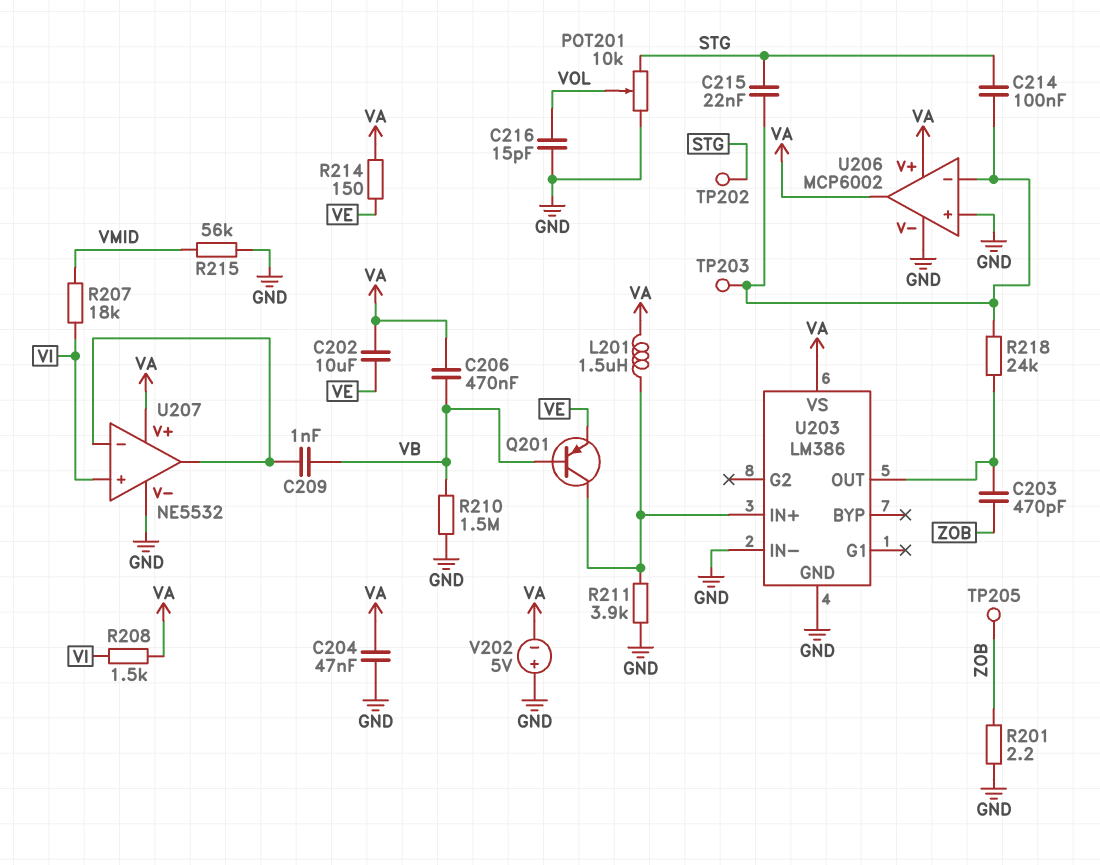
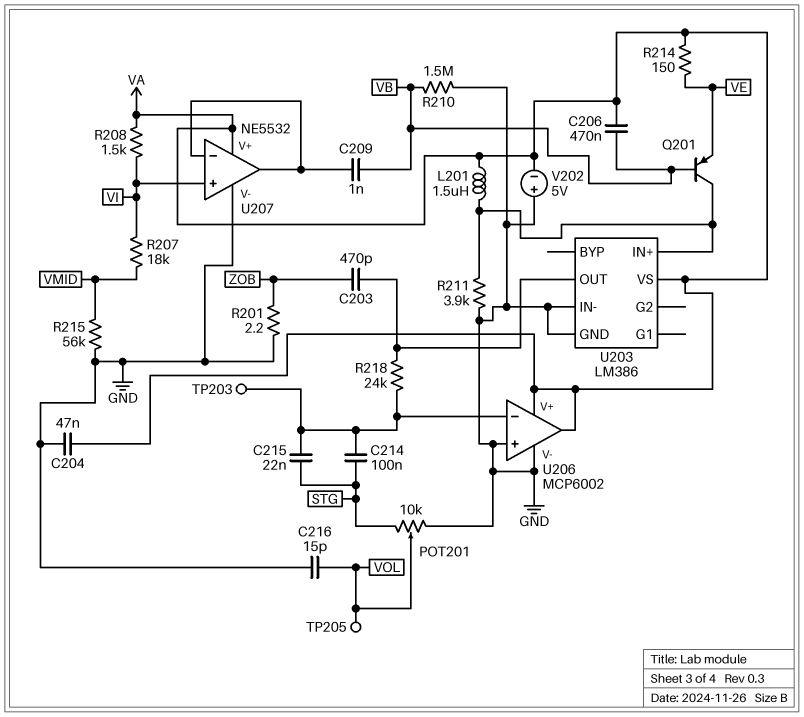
C202: 10uF (VA, VE) -> none
TP202: test point (STG) -> none
TP205: test point (ZOB) -> test point (VOL)

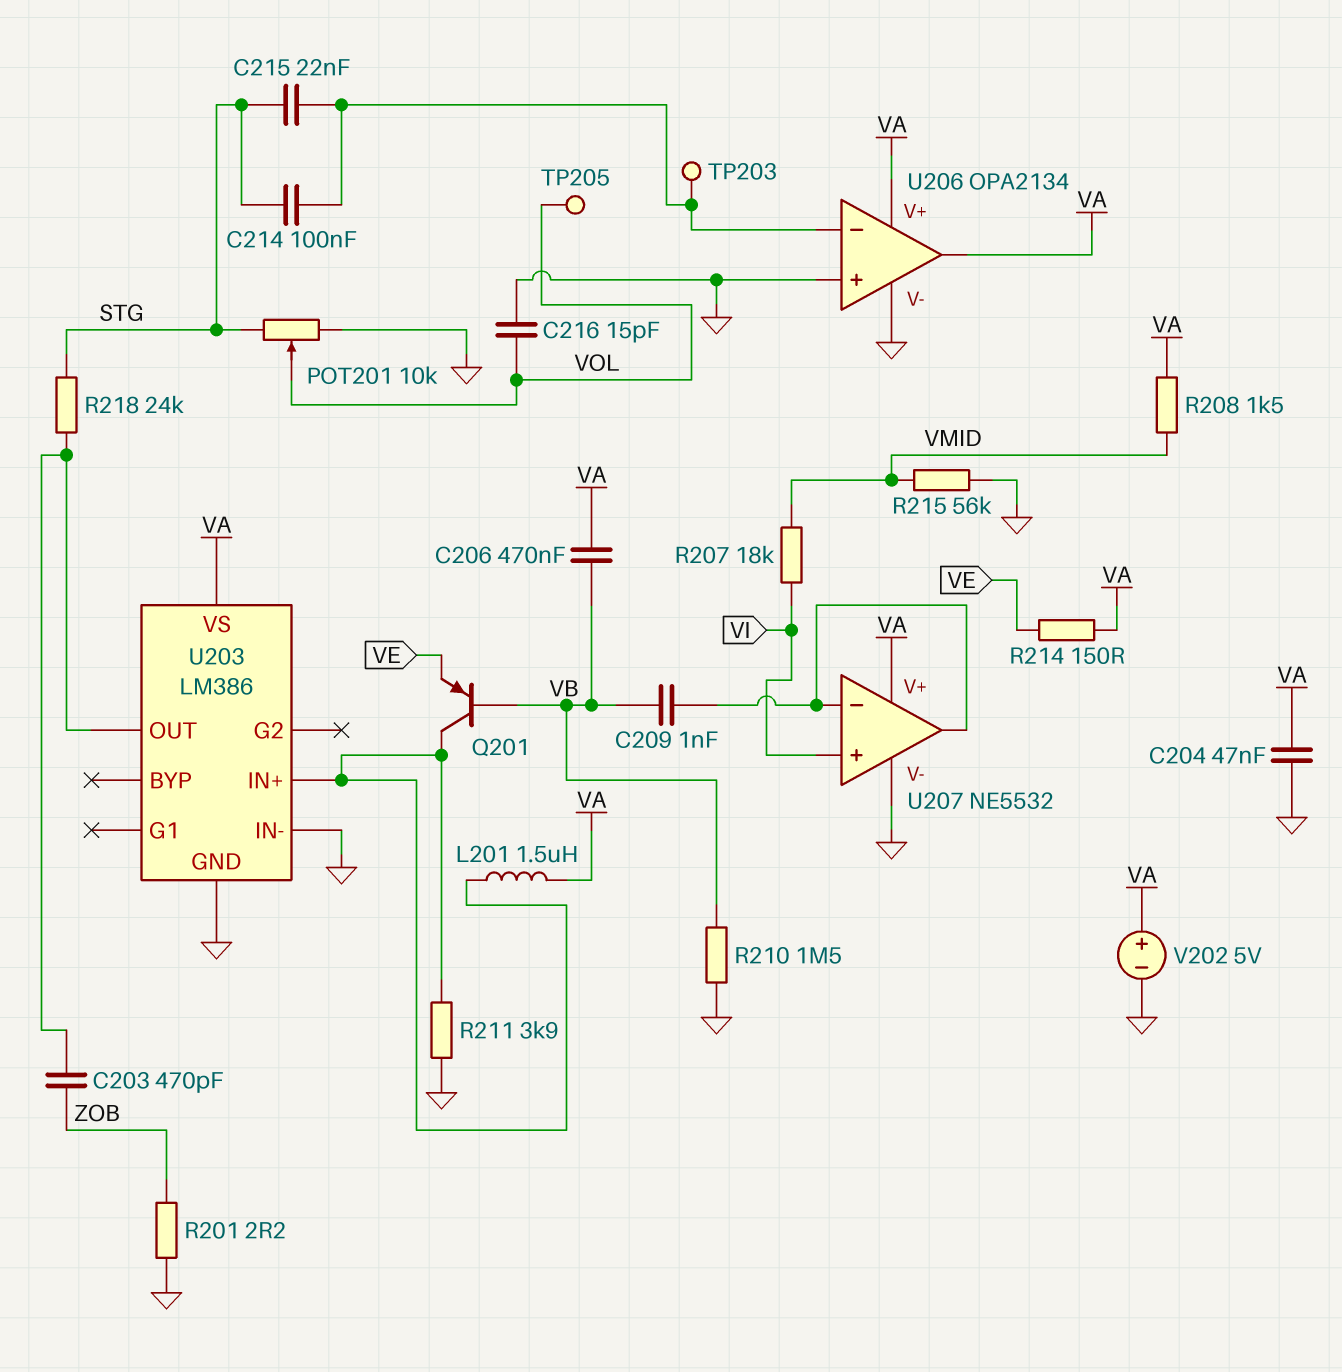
R208: 1.5k (VA, VI) -> 1.5k (VA, VMID)
R218: 24k (U203/OUT, U206/in-) -> 24k (STG, U203/OUT)
U206: MCP6002 -> OPA2134
V202: 5V (plus GND, minus VA) -> 5V (plus VA, minus GND)

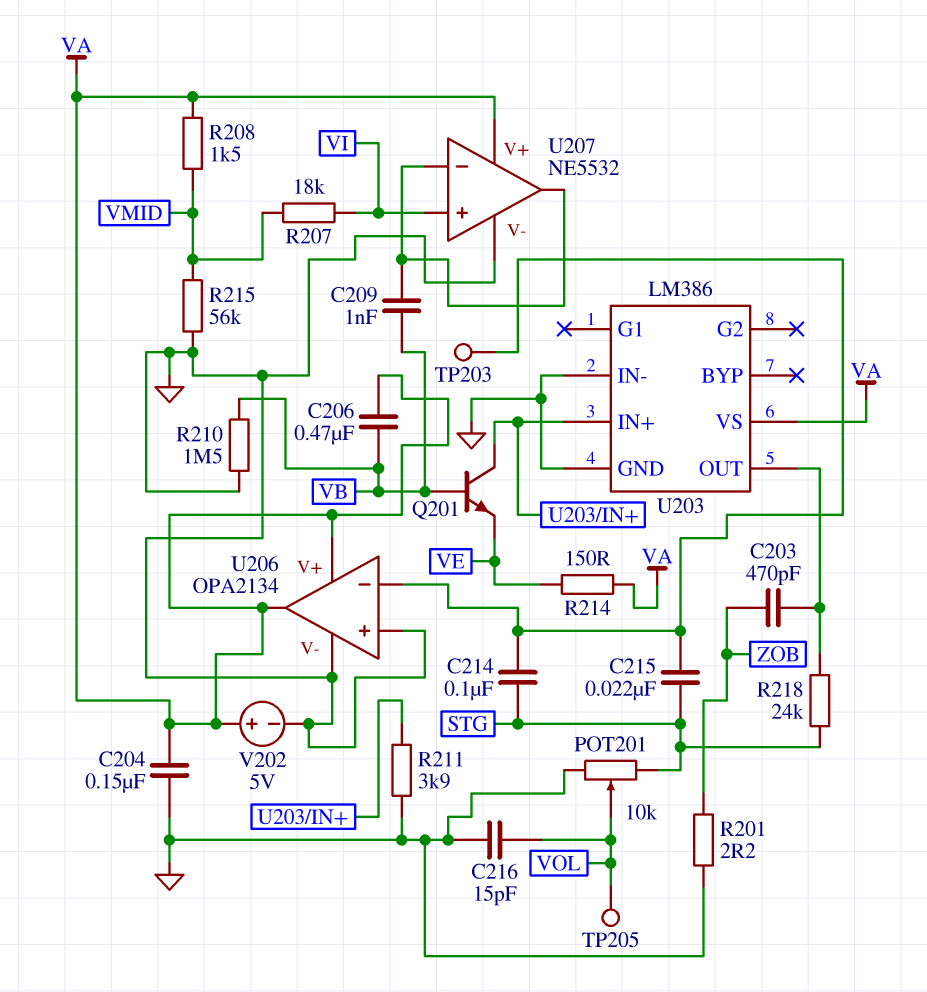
C204: 47nF (GND, VA) -> 150nF (GND, VA)
L201: 1.5uH (U203/IN+, VA) -> none
Q201: PNP (B VB, C U203/IN+, E VE) -> NPN (B VB, C U203/IN+, E VE)

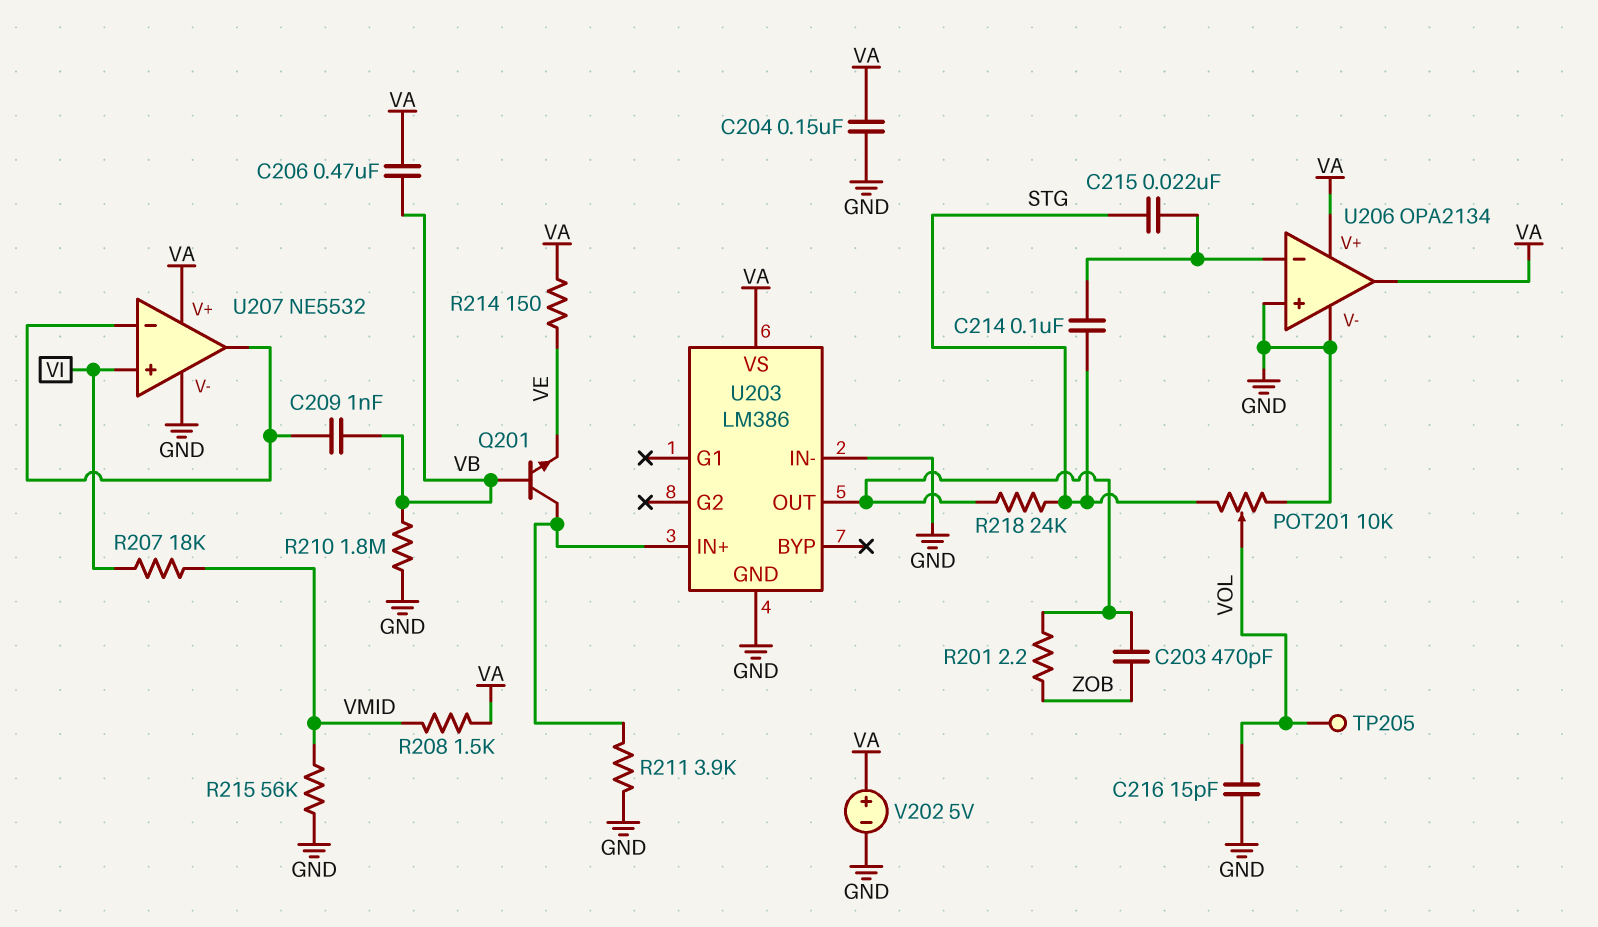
R201: 2.2 (GND, ZOB) -> 2.2 (U203/OUT, ZOB)
R210: 1.5M (GND, VB) -> 1.8M (GND, VB)
TP203: test point (U206/in-) -> none

